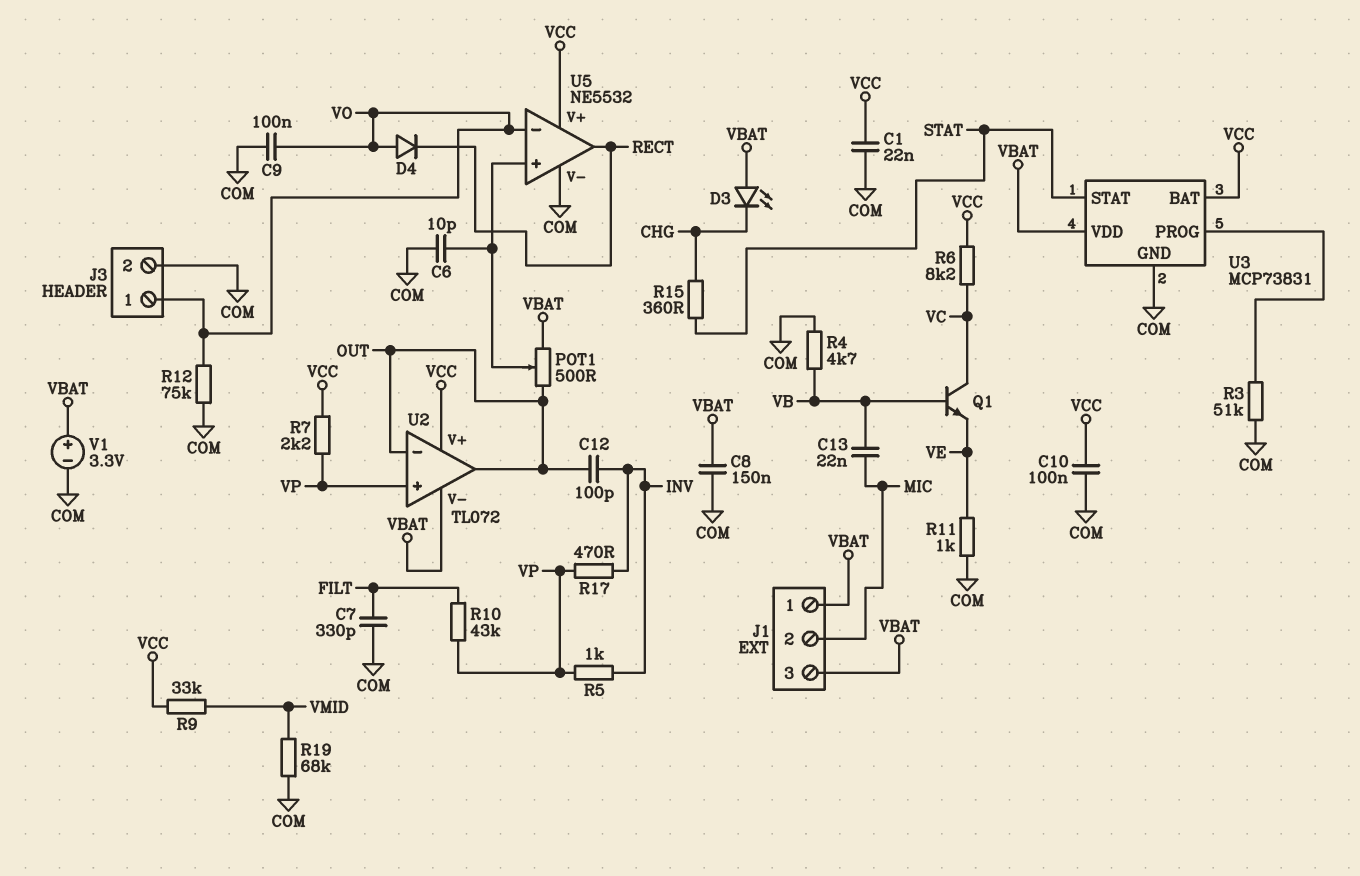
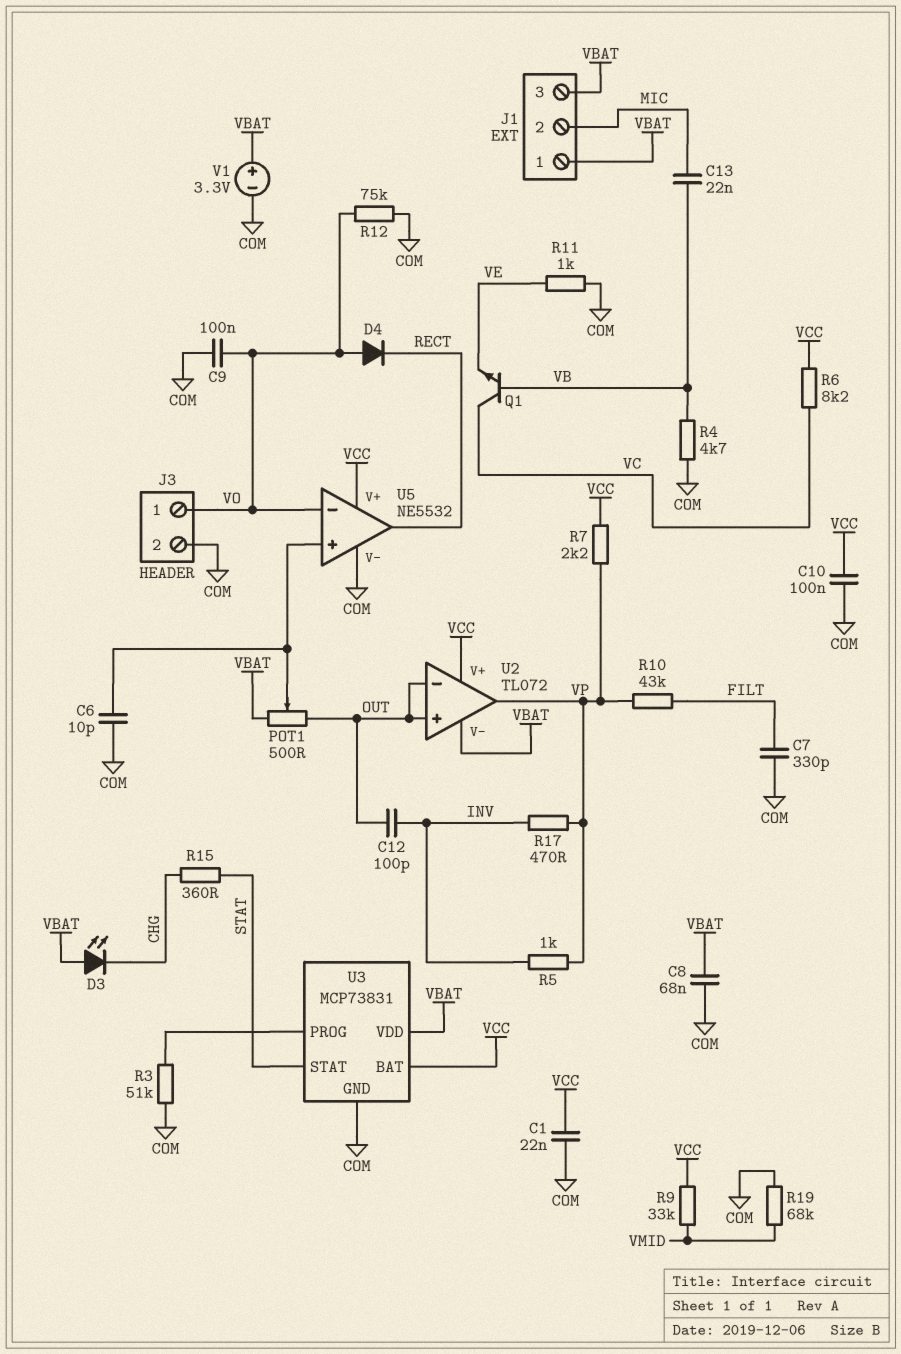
C8: 150nF (COM, VBAT) -> 68nF (COM, VBAT)
U2 pin in+: VP -> OUT
U2 pin out: OUT -> VP

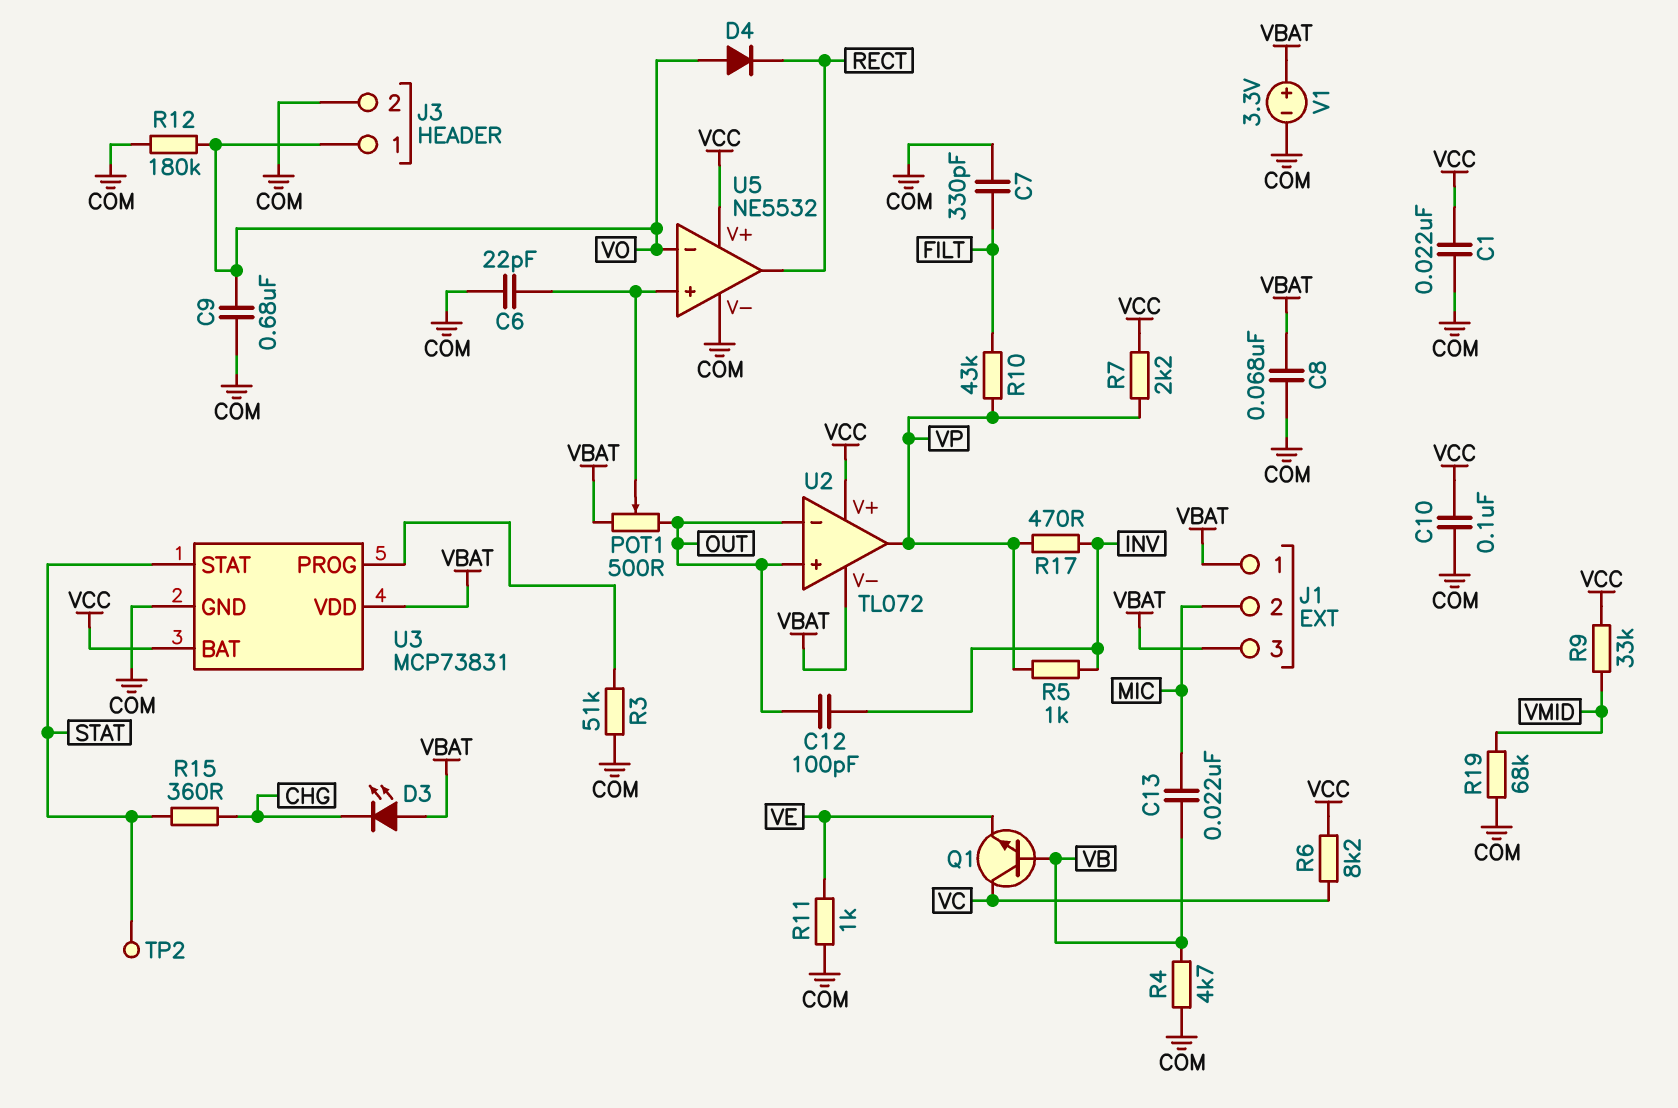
C6: 10pF (COM, U5/in+) -> 22pF (COM, U5/in+)
C9: 100nF (COM, VO) -> 680nF (COM, VO)
R12: 75k (COM, VO) -> 180k (COM, VO)
TP2: none -> test point (STAT)

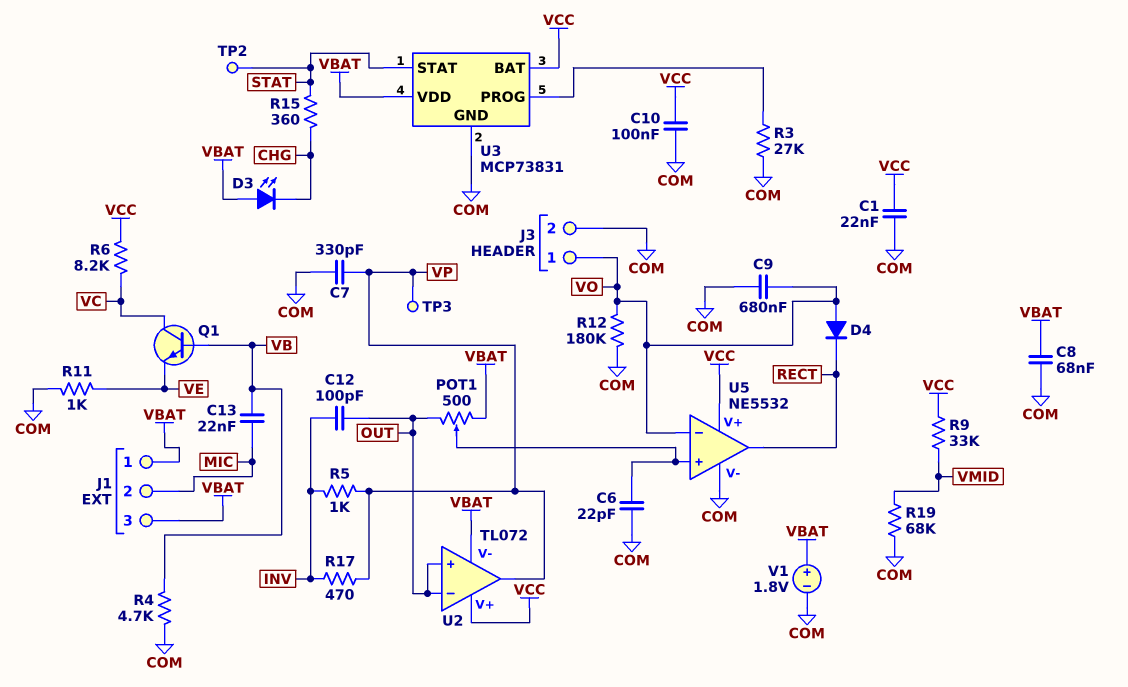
C7: 330pF (COM, FILT) -> 330pF (COM, VP)
R3: 51k (COM, U3/PROG) -> 27k (COM, U3/PROG)
R7: 2.2k (VCC, VP) -> none
R10: 43k (FILT, VP) -> none
TP3: none -> test point (VP)
V1: 3.3V (plus VBAT, minus COM) -> 1.8V (plus VBAT, minus COM)

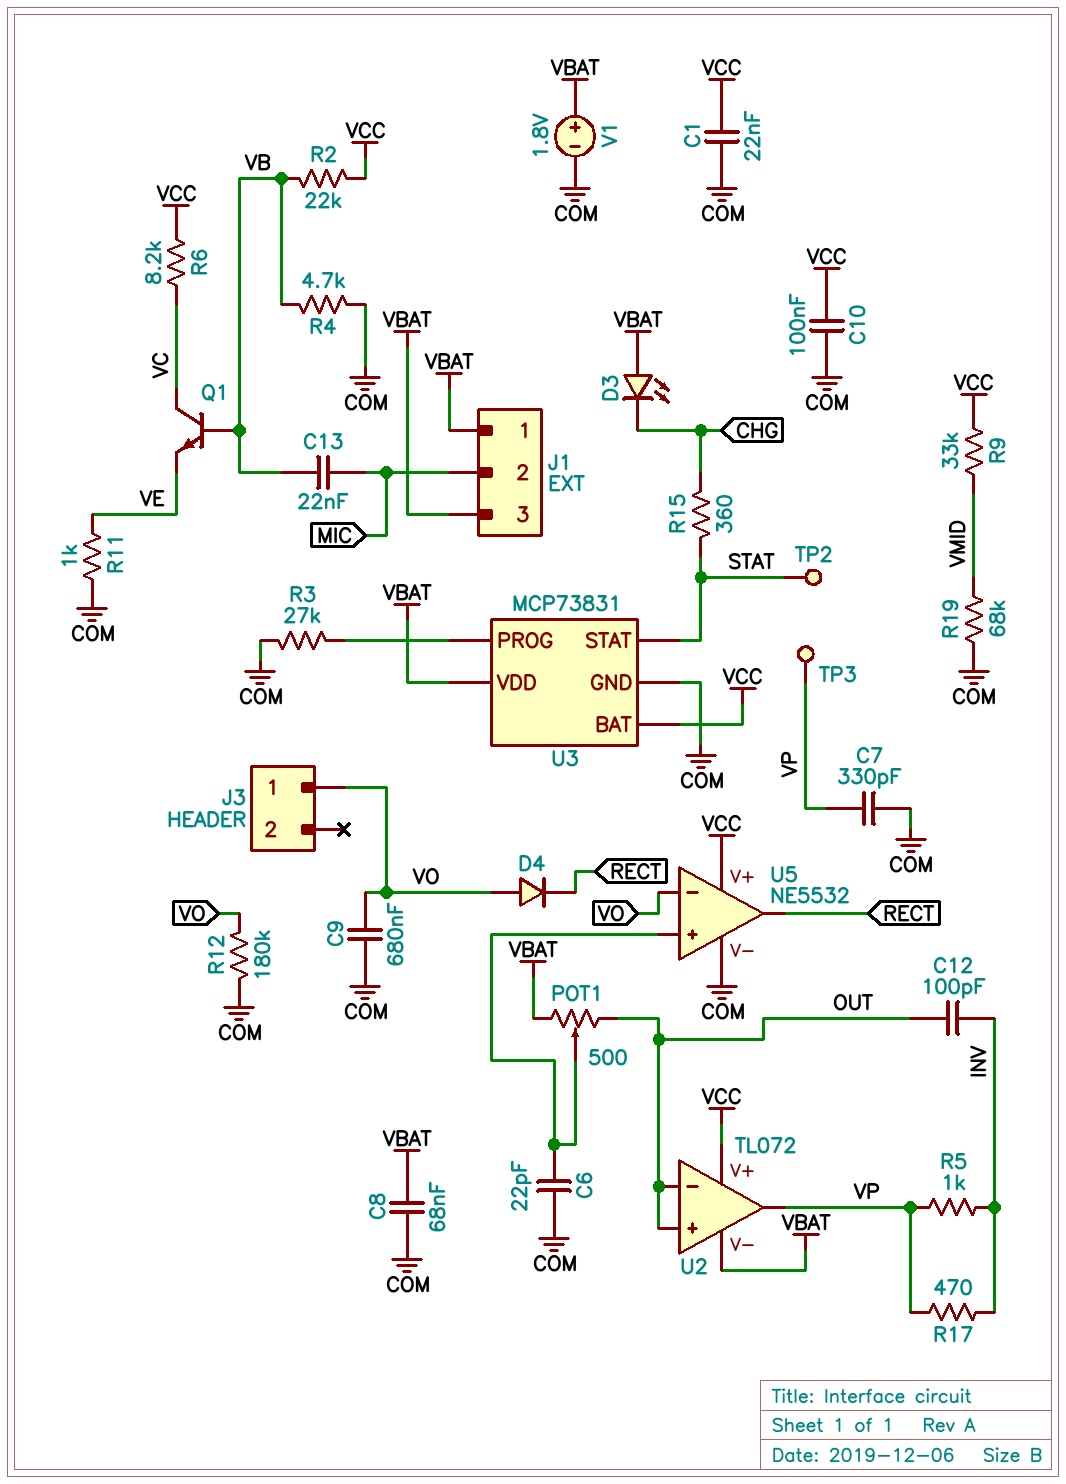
J3 pin 2: COM -> none
R2: none -> 22k (VB, VCC)

